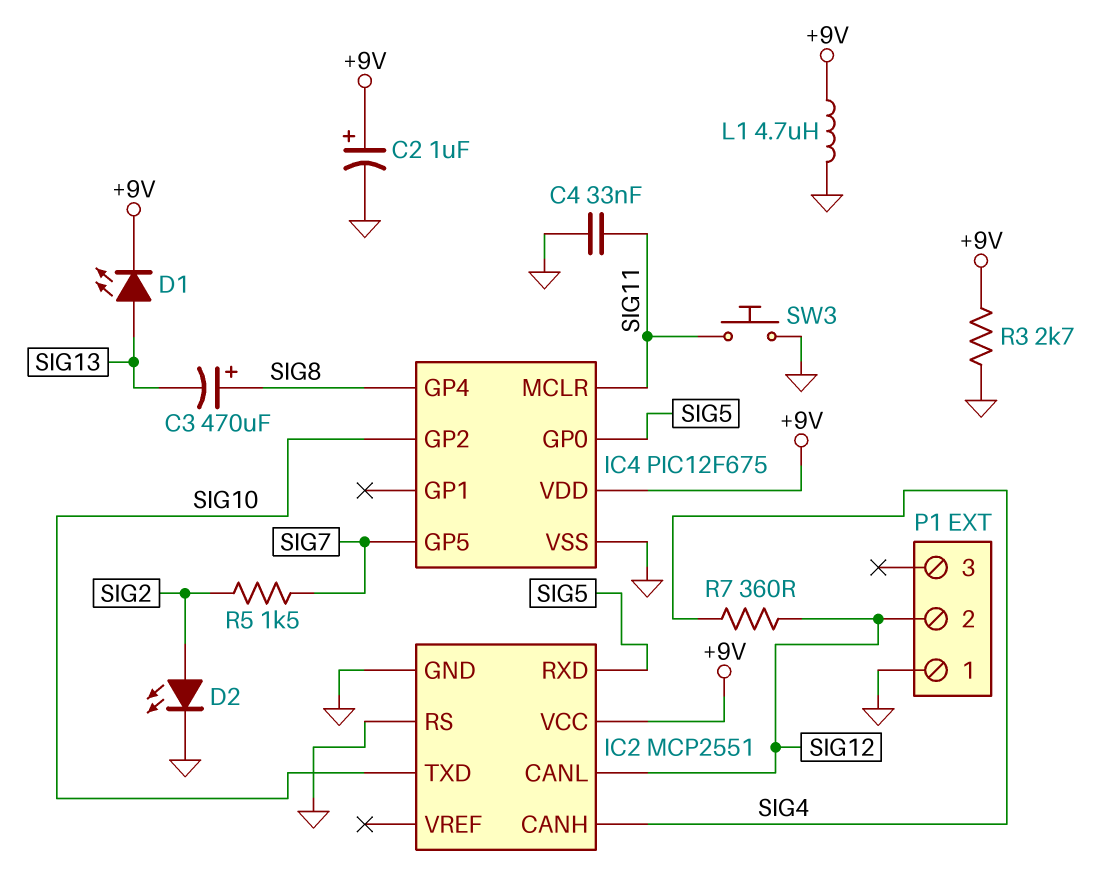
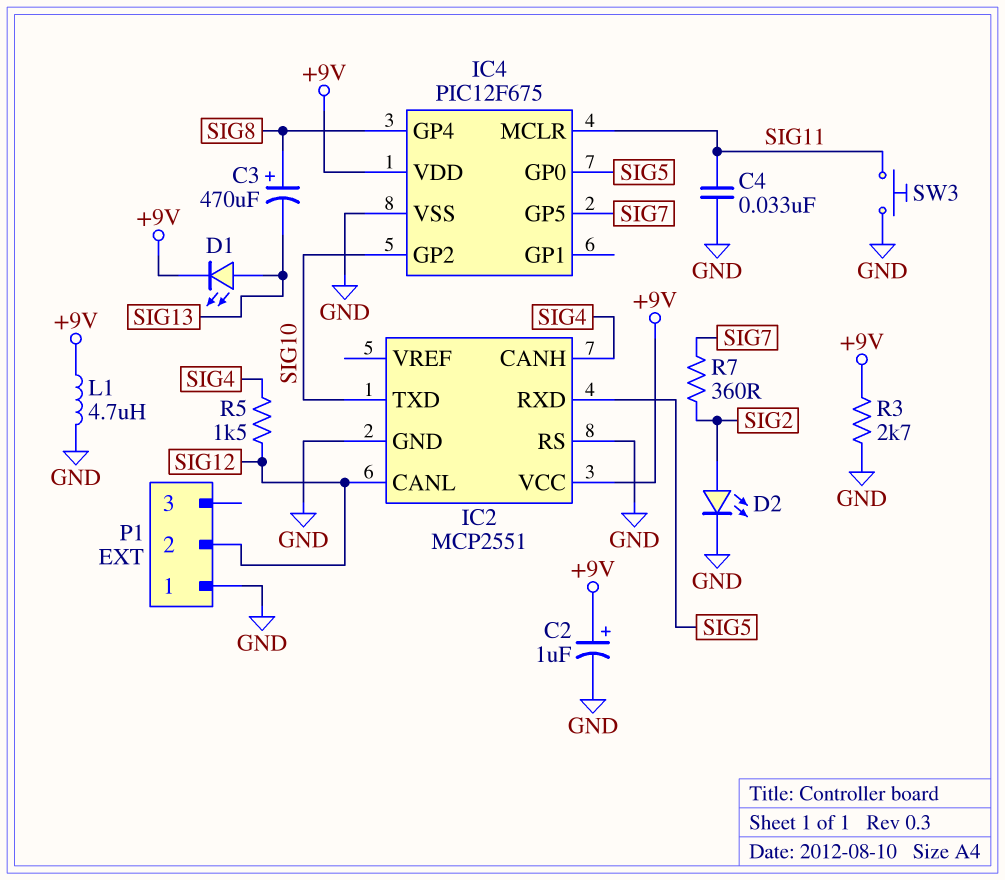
R5: 1.5k (SIG2, SIG7) -> 1.5k (SIG4, SIG12)
R7: 360 (SIG4, SIG12) -> 360 (SIG2, SIG7)

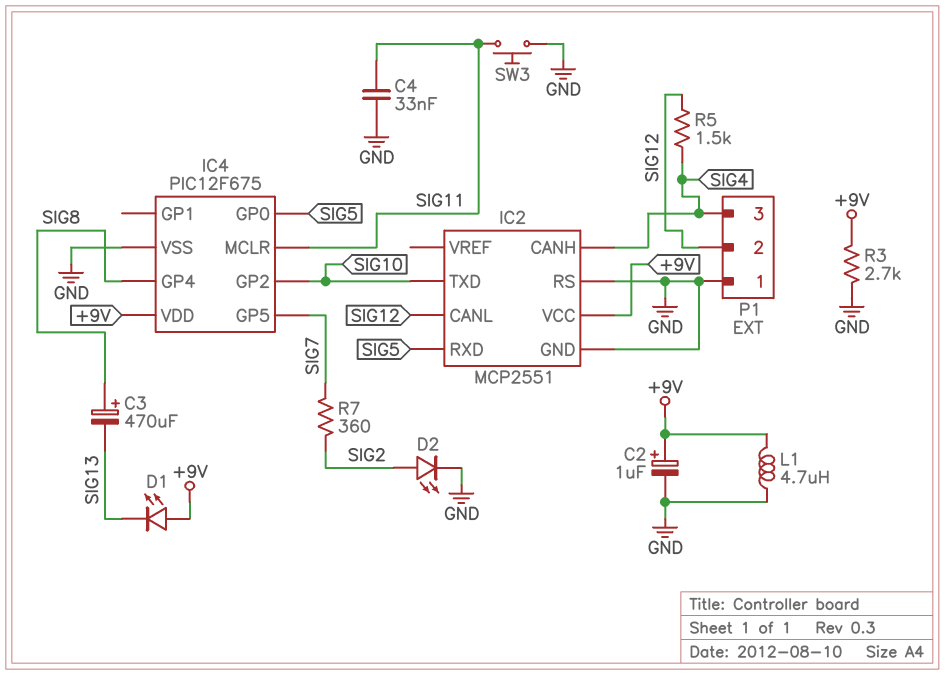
D1: LED (A SIG13, K +9V) -> LED (A +9V, K SIG13)
P1 pin 3: none -> SIG4

